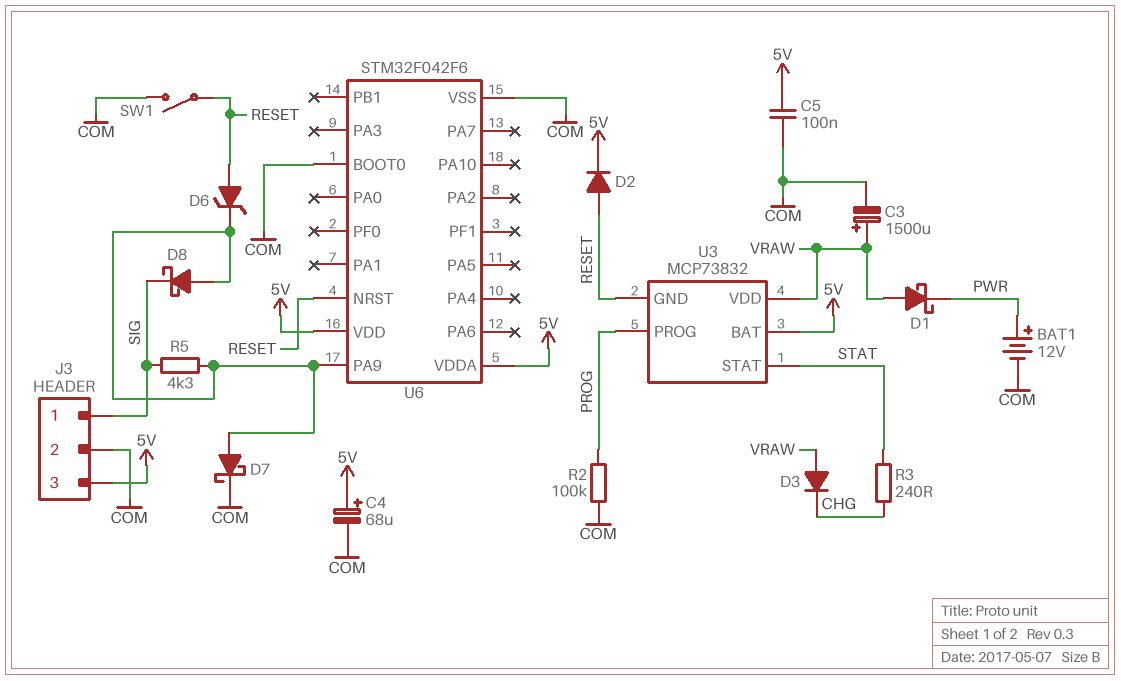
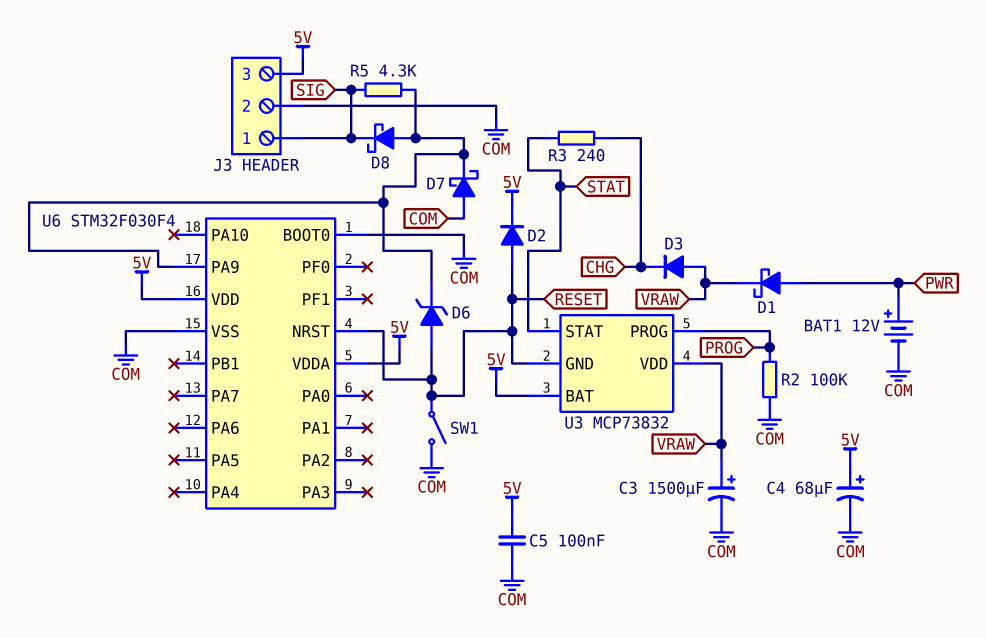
D1: schottky (A VRAW, K PWR) -> schottky (A PWR, K VRAW)
D7: schottky (A U6/PA9, K COM) -> schottky (A COM, K U6/PA9)
U6: STM32F042F6 -> STM32F030F4

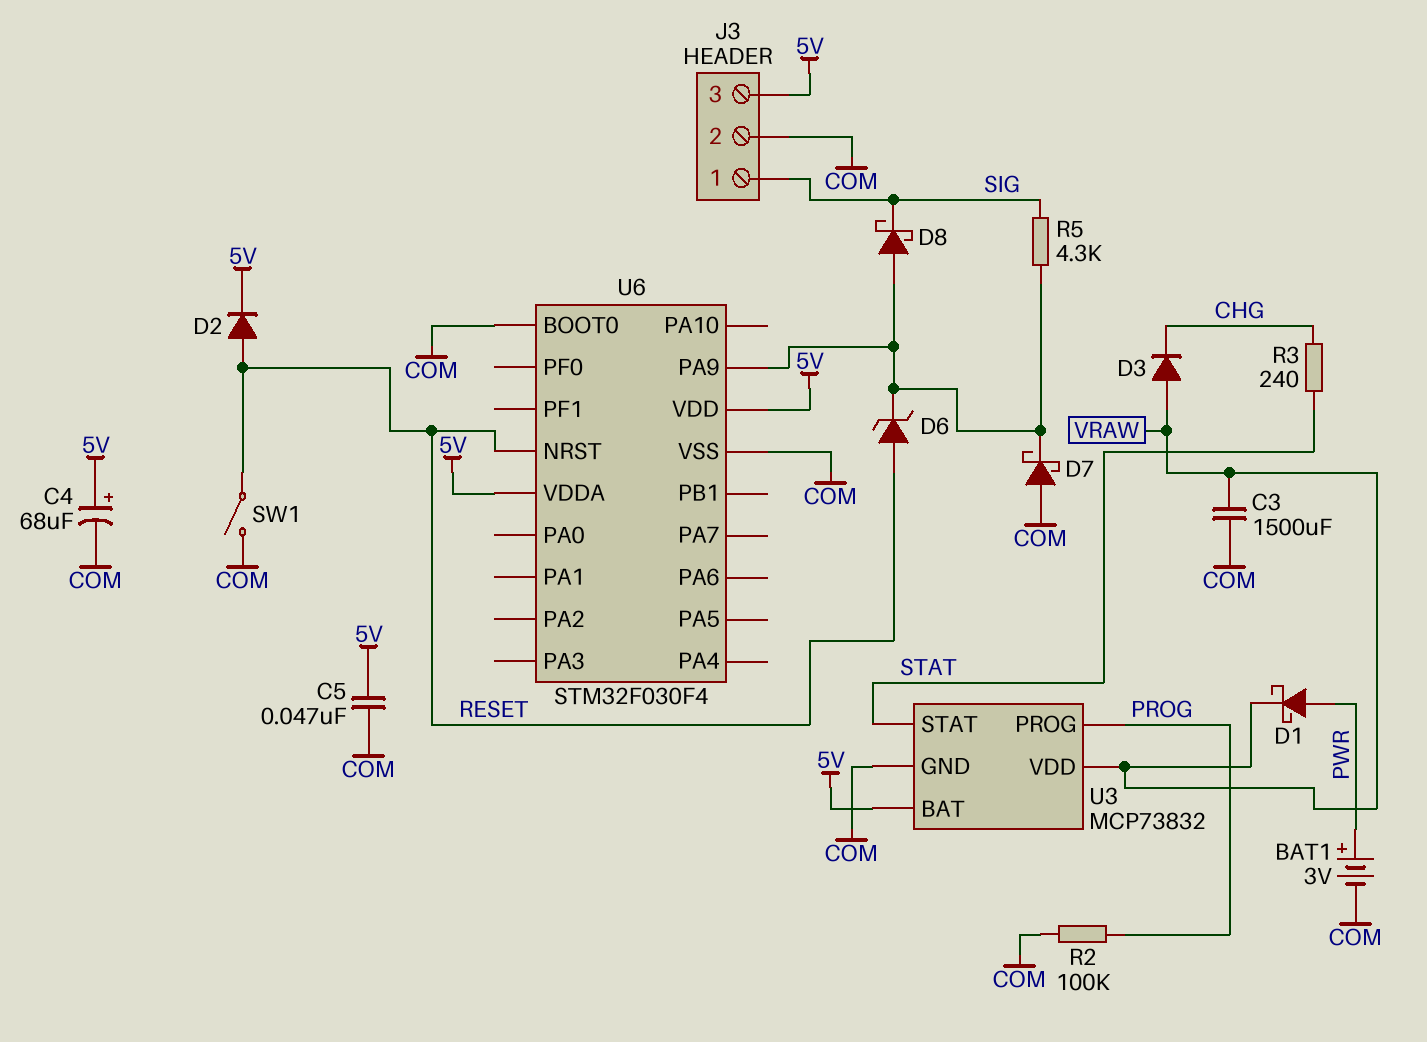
BAT1: 12V (plus PWR, minus COM) -> 3V (plus PWR, minus COM)
C3: 1500uF (plus VRAW, minus COM) -> 1500uF (COM, VRAW)
C5: 100nF (5V, COM) -> 47nF (5V, COM)
U3 pin GND: RESET -> COM

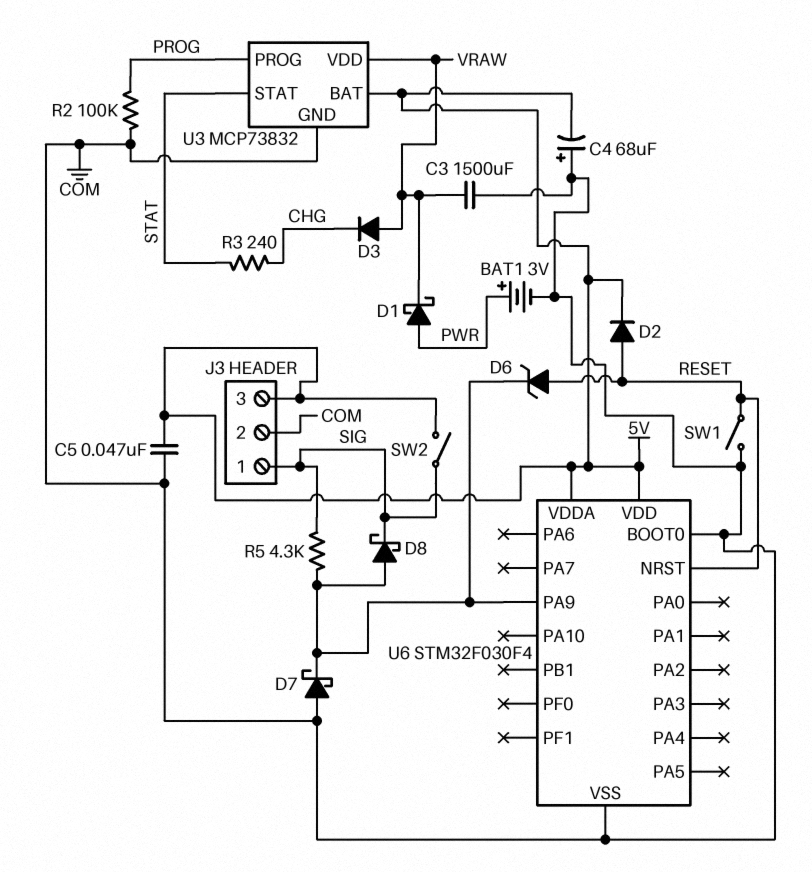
C4: 68uF (plus 5V, minus COM) -> 68uF (plus COM, minus 5V)
SW2: none -> switch (5V, SIG)

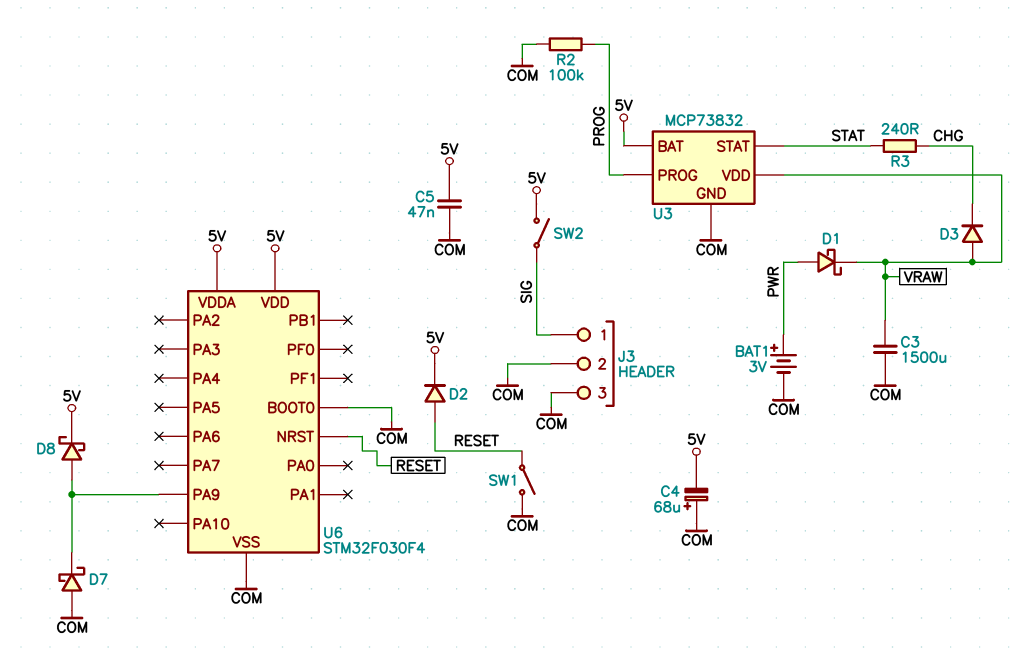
D6: zener (A RESET, K U6/PA9) -> none
D8: schottky (A U6/PA9, K SIG) -> schottky (A U6/PA9, K 5V)
J3 pin 3: 5V -> COM
R5: 4.3k (SIG, U6/PA9) -> none

